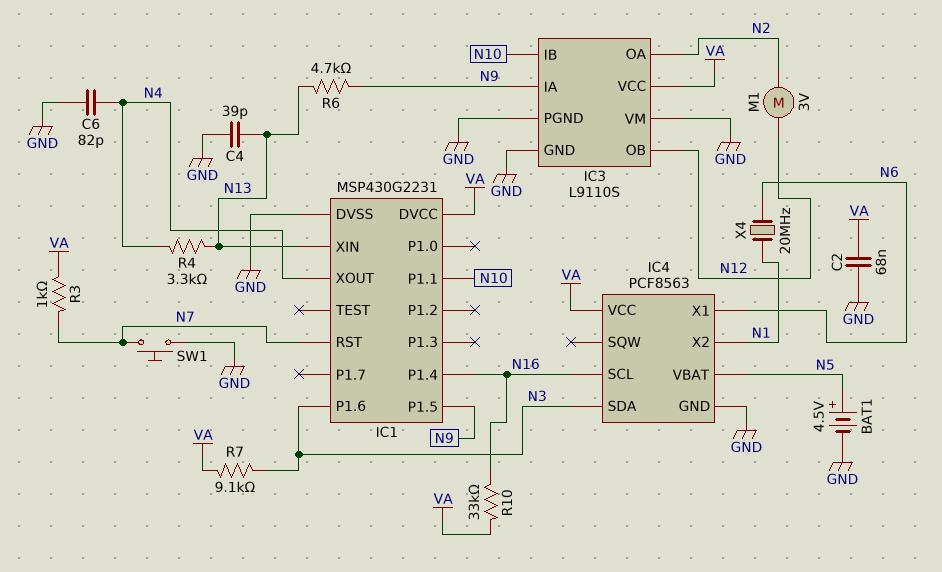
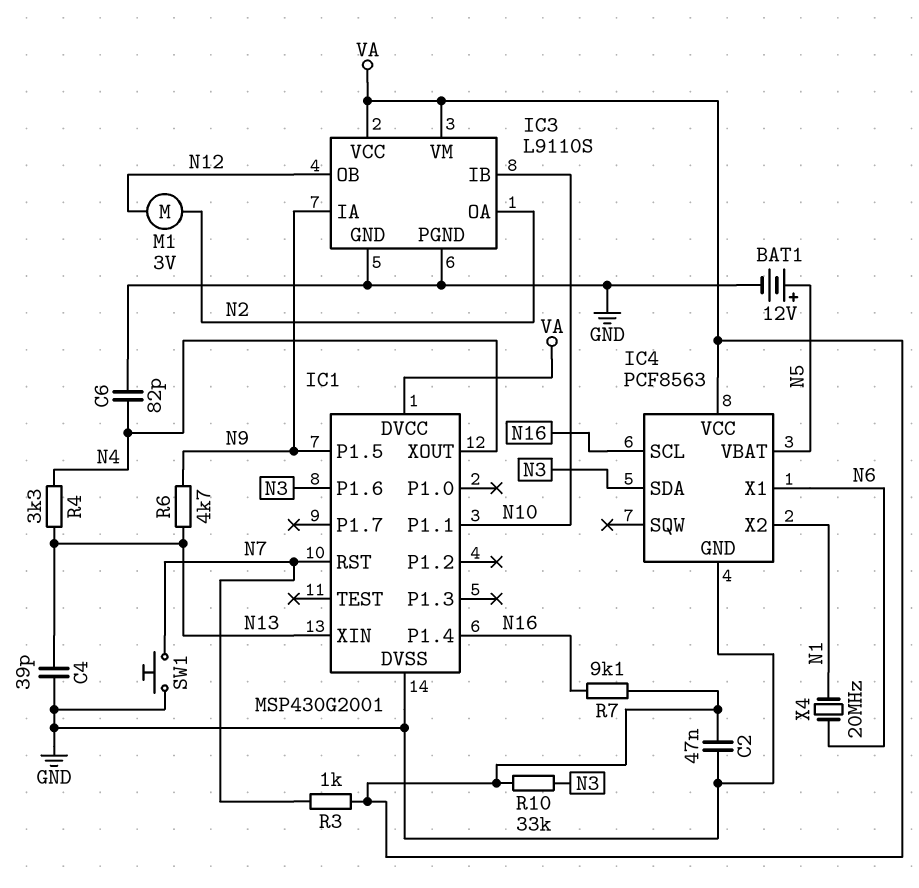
BAT1: 4.5V (plus N5, minus GND) -> 12V (plus N5, minus GND)
C2: 68nF (GND, VA) -> 47nF (GND, VA)
IC1: MSP430G2231 -> MSP430G2001
IC3 pin VM: GND -> VA
R7: 9.1k (N3, VA) -> 9.1k (N16, VA)
R10: 33k (N16, VA) -> 33k (N3, VA)

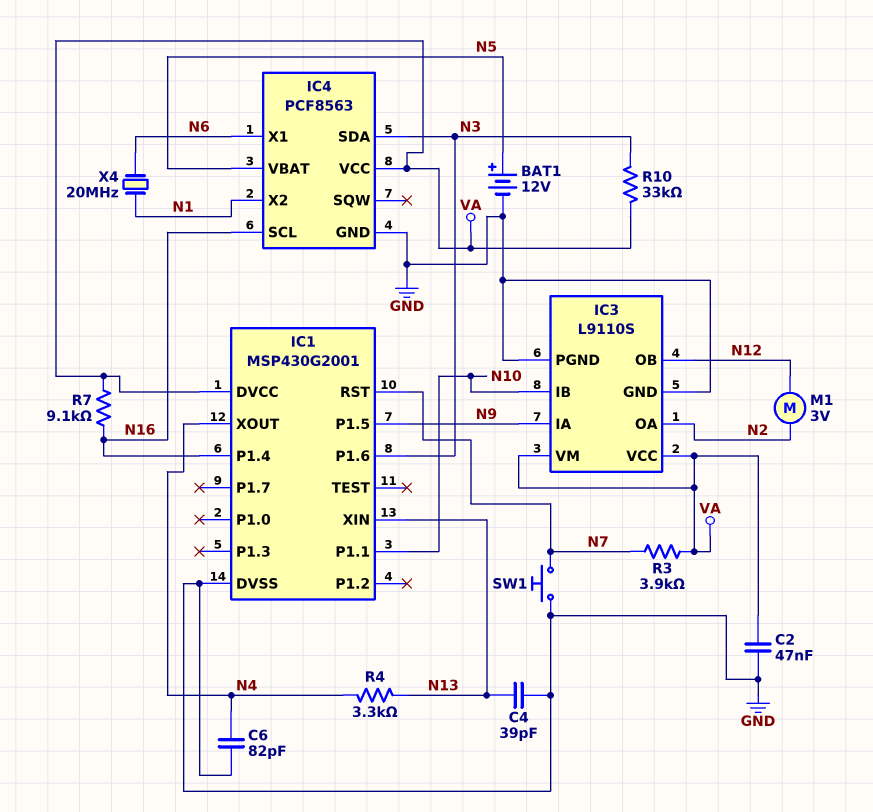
R3: 1k (N7, VA) -> 3.9k (N7, VA)
R6: 4.7k (N9, N13) -> none

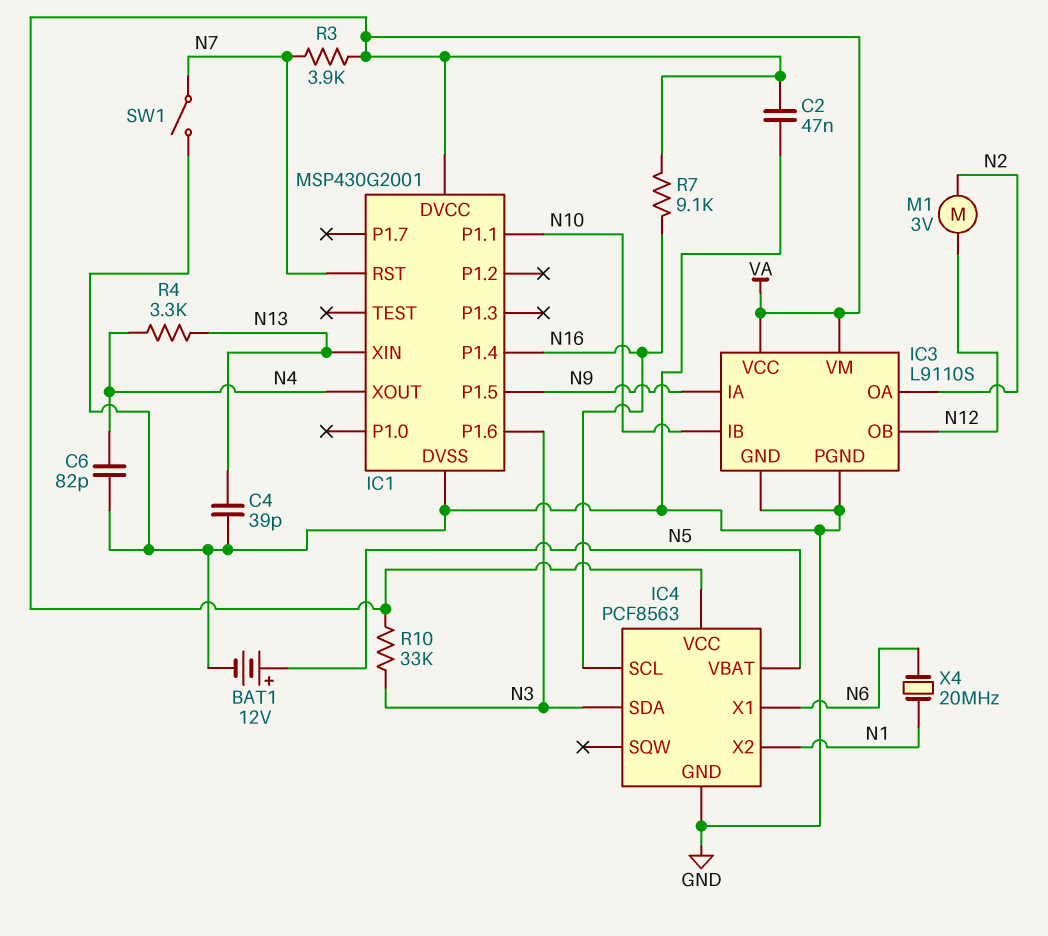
SW1: button (GND, N7) -> switch (GND, N7)

